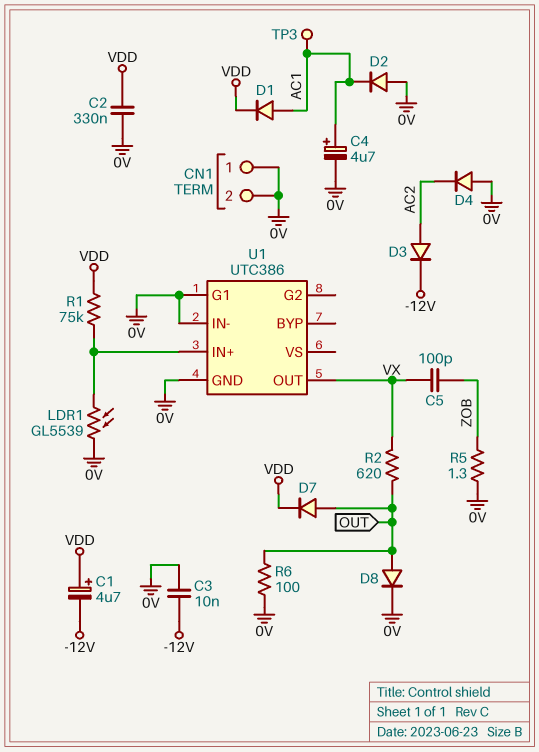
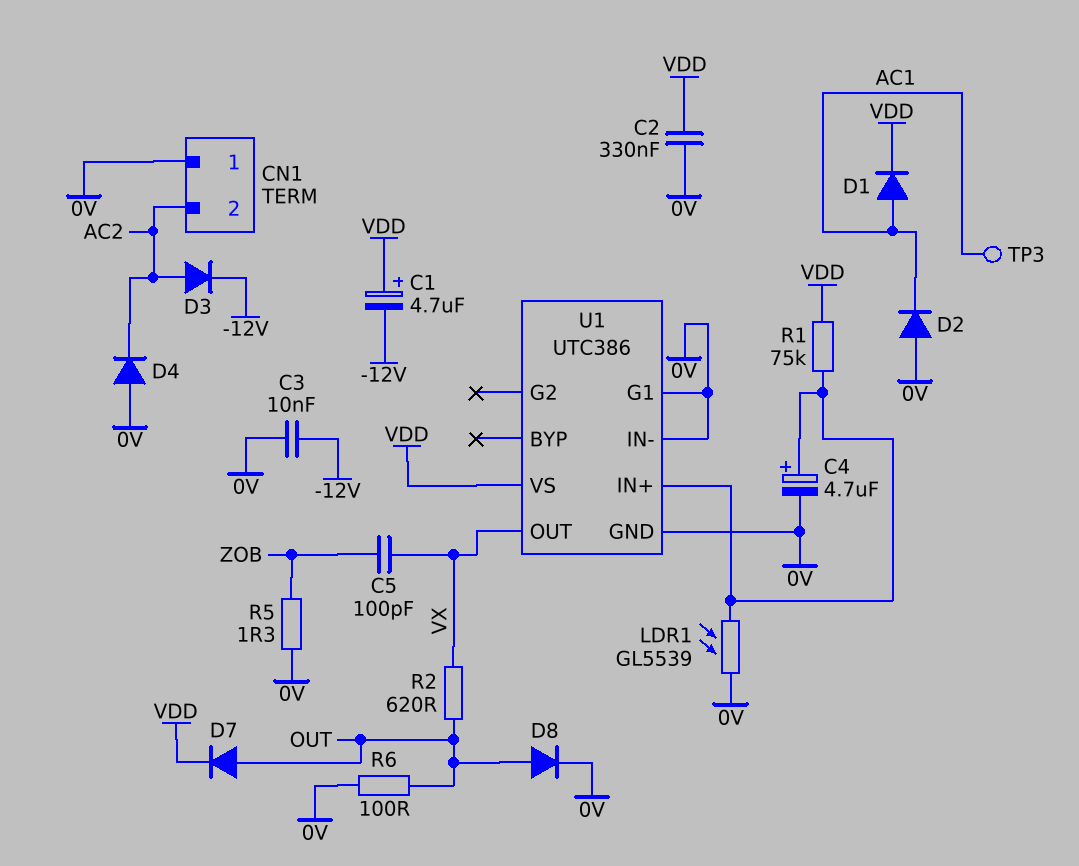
C4: 4.7uF (plus AC1, minus 0V) -> 4.7uF (plus U1/IN+, minus 0V)
CN1 pin 2: 0V -> AC2
U1 pin VS: none -> VDD

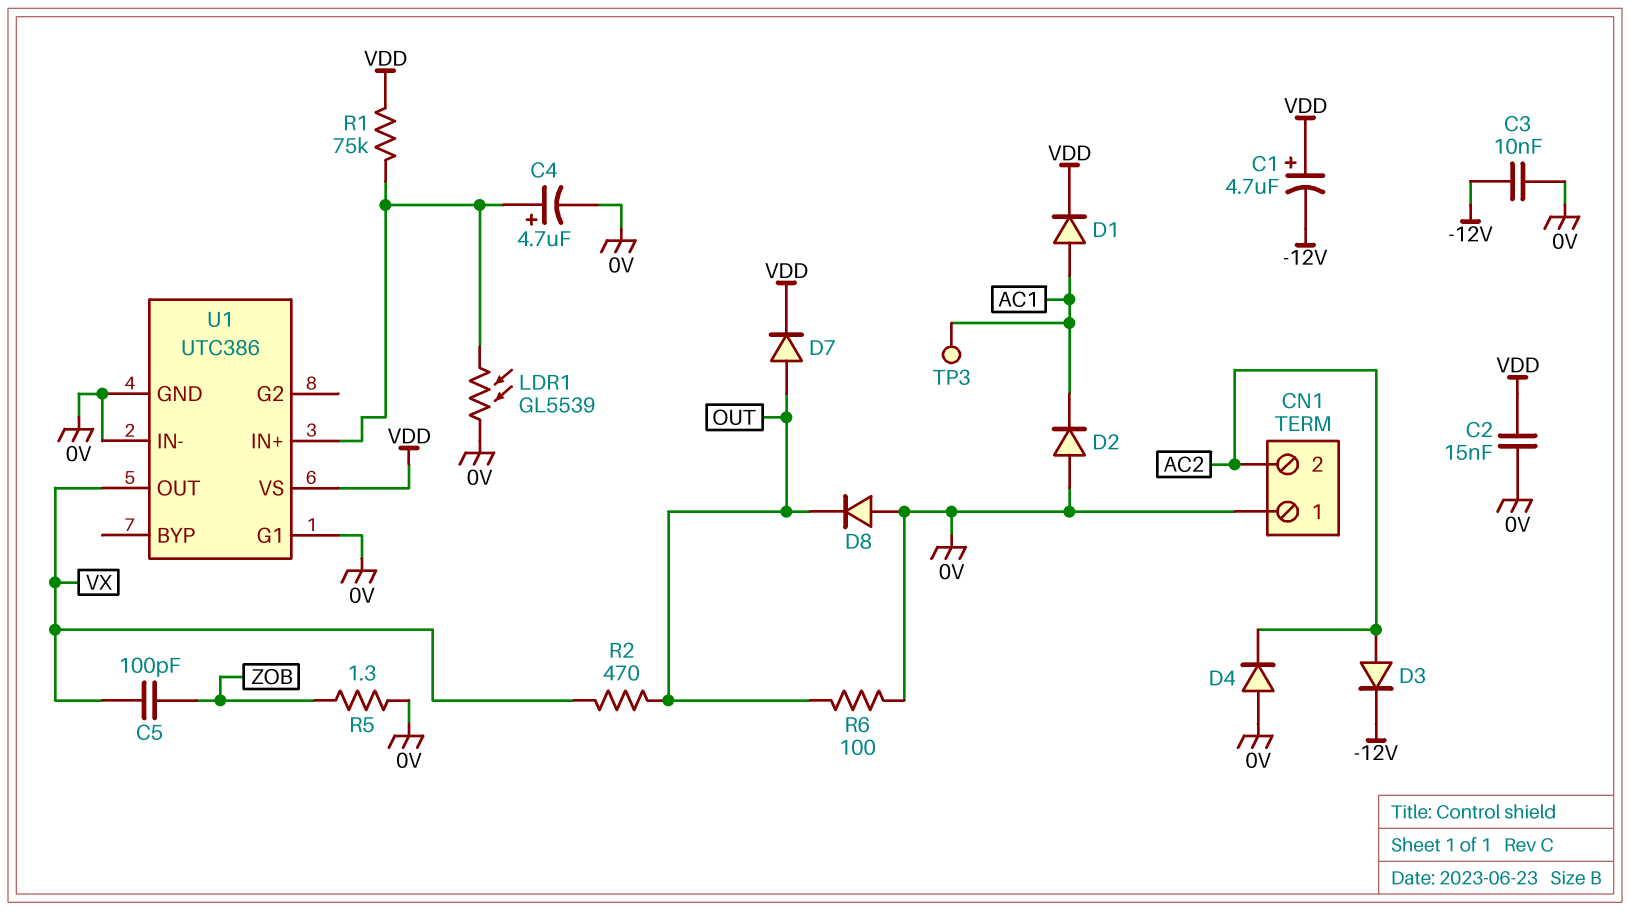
C2: 330nF (0V, VDD) -> 15nF (0V, VDD)
D8: diode (A OUT, K 0V) -> diode (A 0V, K OUT)
R2: 620 (OUT, VX) -> 470 (OUT, VX)

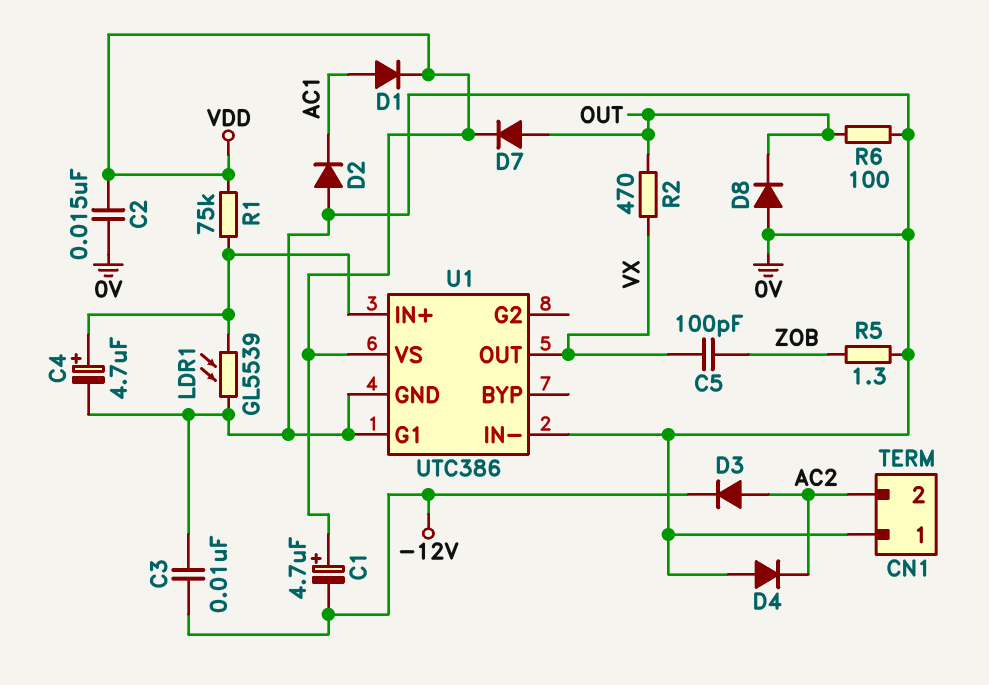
TP3: test point (AC1) -> none

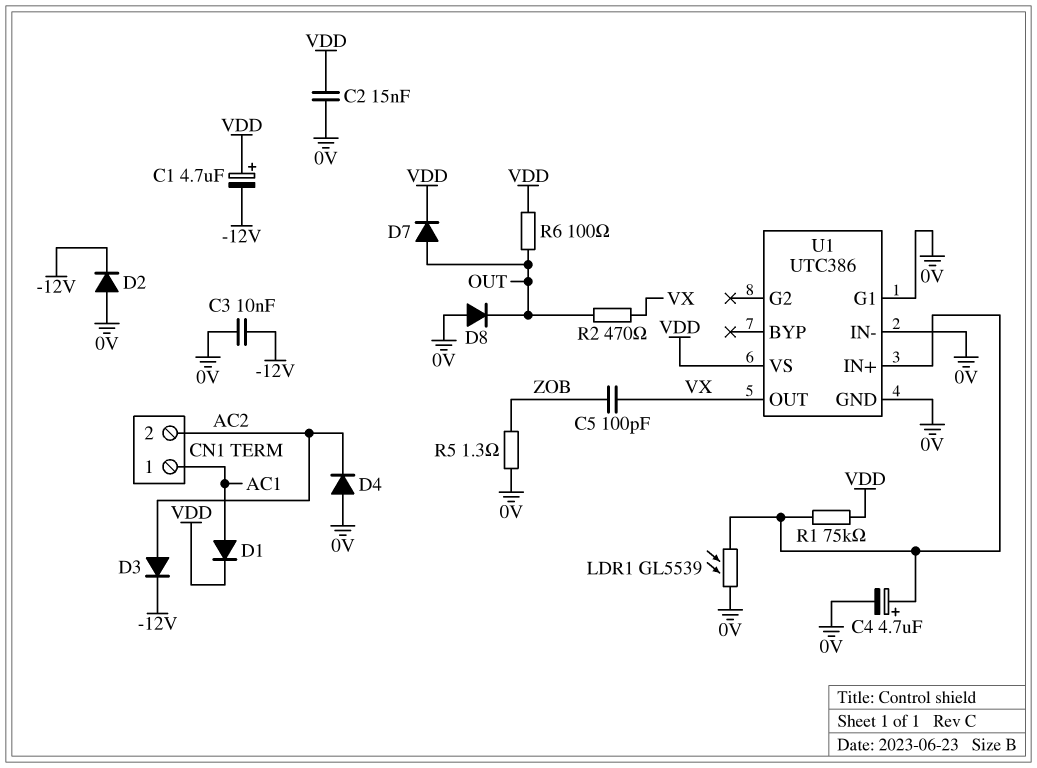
CN1 pin 1: 0V -> AC1
D2: diode (A 0V, K AC1) -> diode (A 0V, K -12V)
R6: 100 (0V, OUT) -> 100 (OUT, VDD)

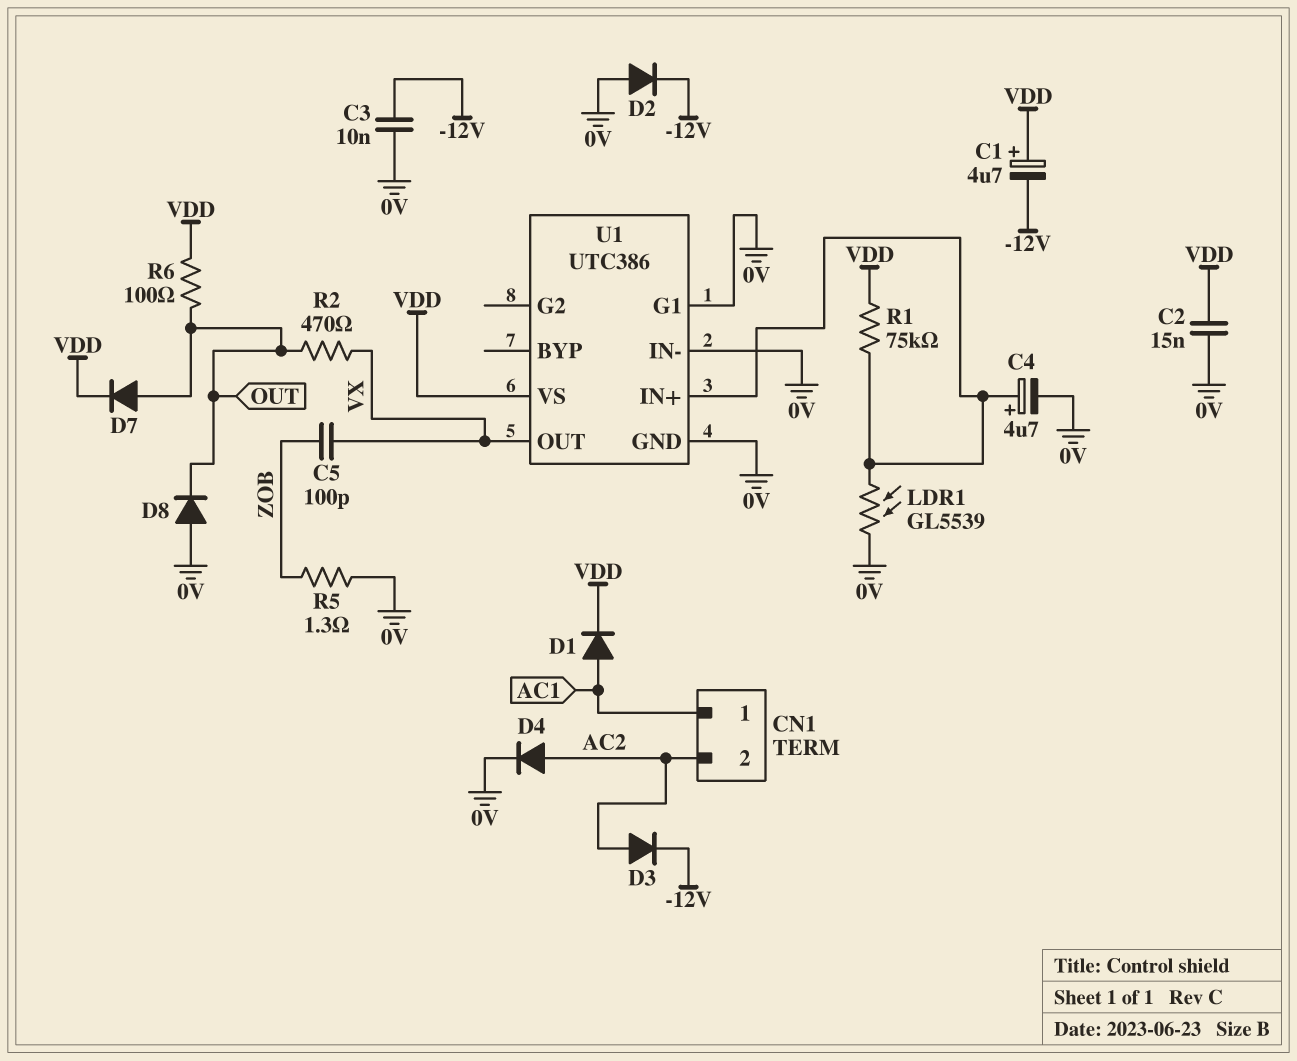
D4: diode (A 0V, K AC2) -> diode (A AC2, K 0V)

